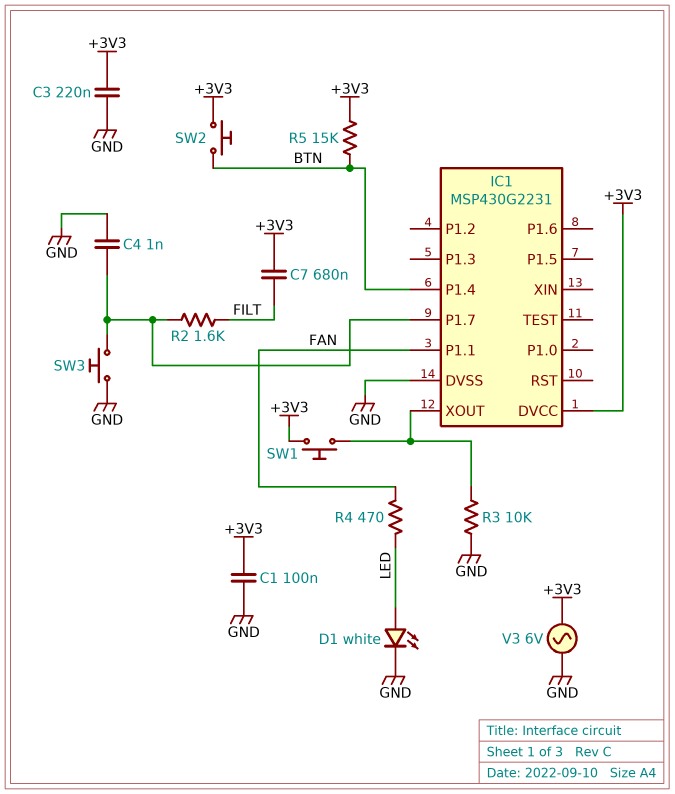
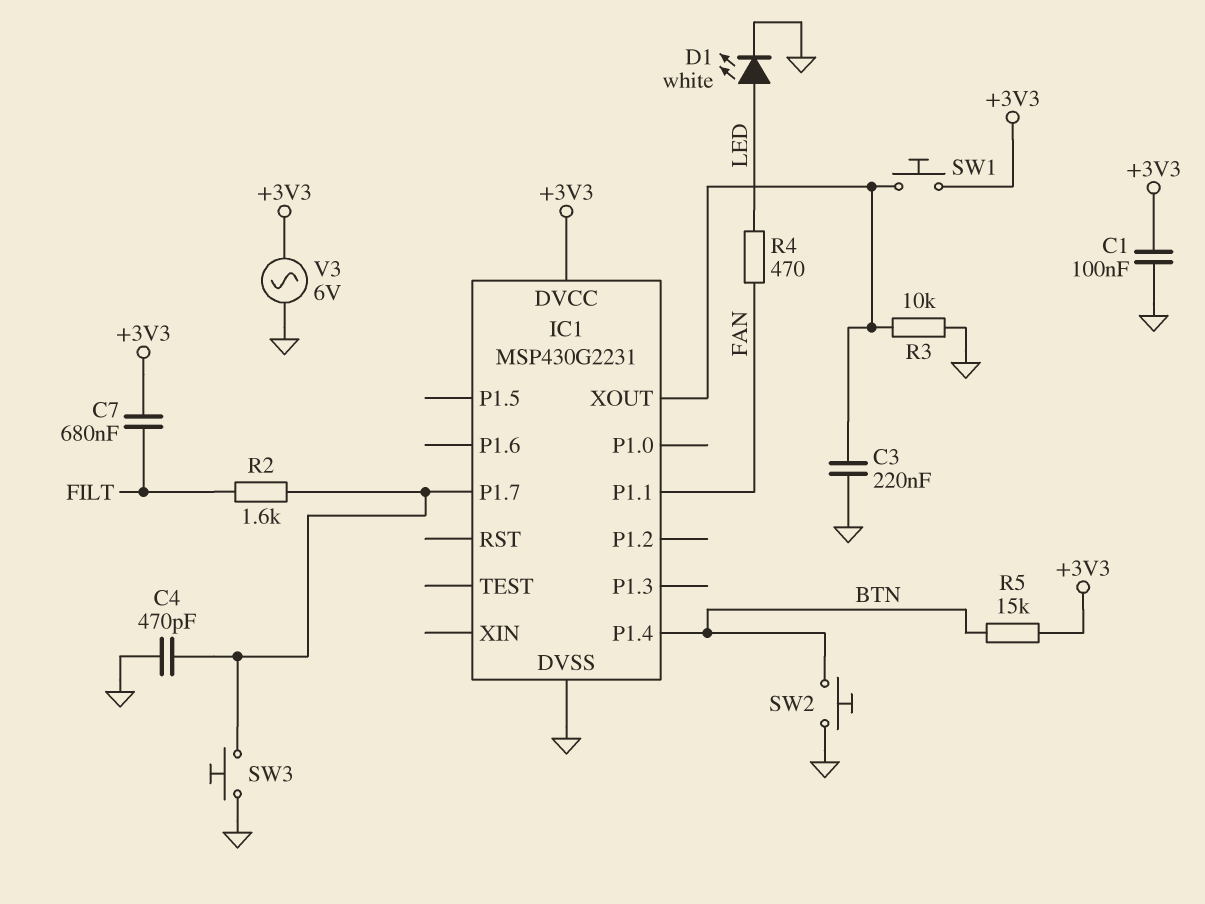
C3: 220nF (+3V3, GND) -> 220nF (GND, IC1/XOUT)
C4: 1nF (GND, IC1/P1.7) -> 470pF (GND, IC1/P1.7)
SW2: button (+3V3, BTN) -> button (BTN, GND)

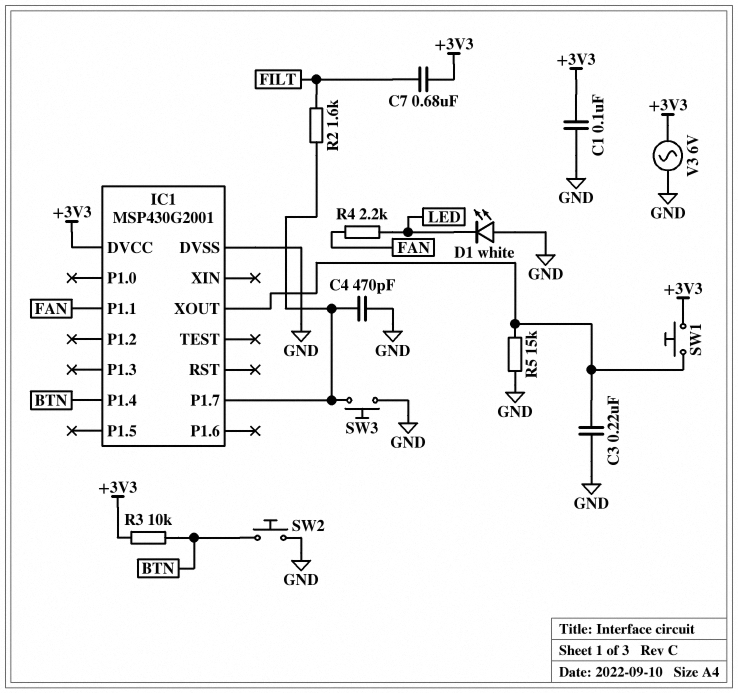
D1: LED white (A LED, K GND) -> LED white (A GND, K LED)
IC1: MSP430G2231 -> MSP430G2001
R3: 10k (GND, IC1/XOUT) -> 10k (+3V3, BTN)
R4: 470 (FAN, LED) -> 2.2k (FAN, LED)
R5: 15k (+3V3, BTN) -> 15k (GND, IC1/XOUT)

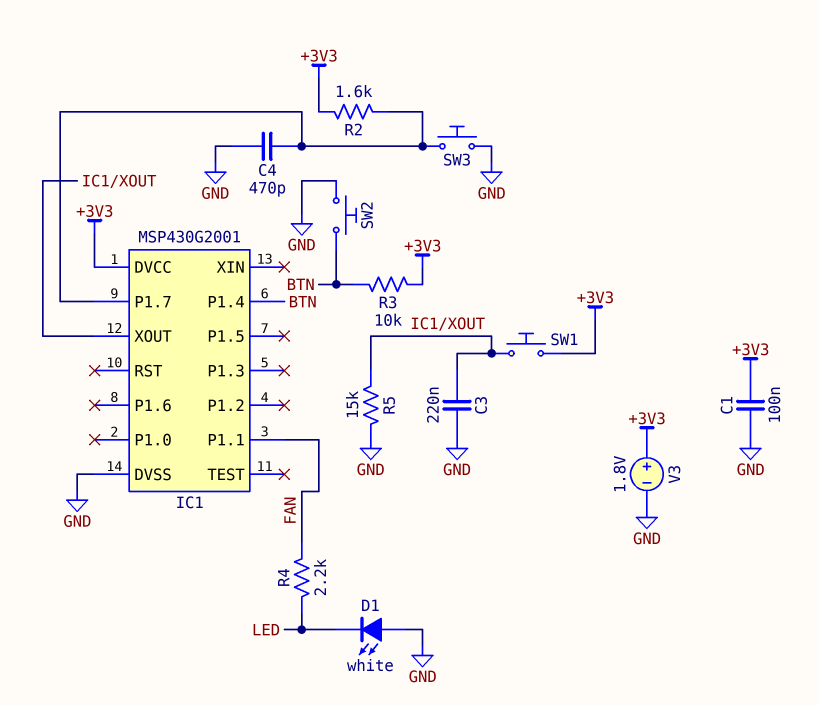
C7: 680nF (+3V3, FILT) -> none
R2: 1.6k (FILT, IC1/P1.7) -> 1.6k (+3V3, IC1/P1.7)
V3: AC 6V (+3V3, GND) -> 1.8V (plus +3V3, minus GND)

